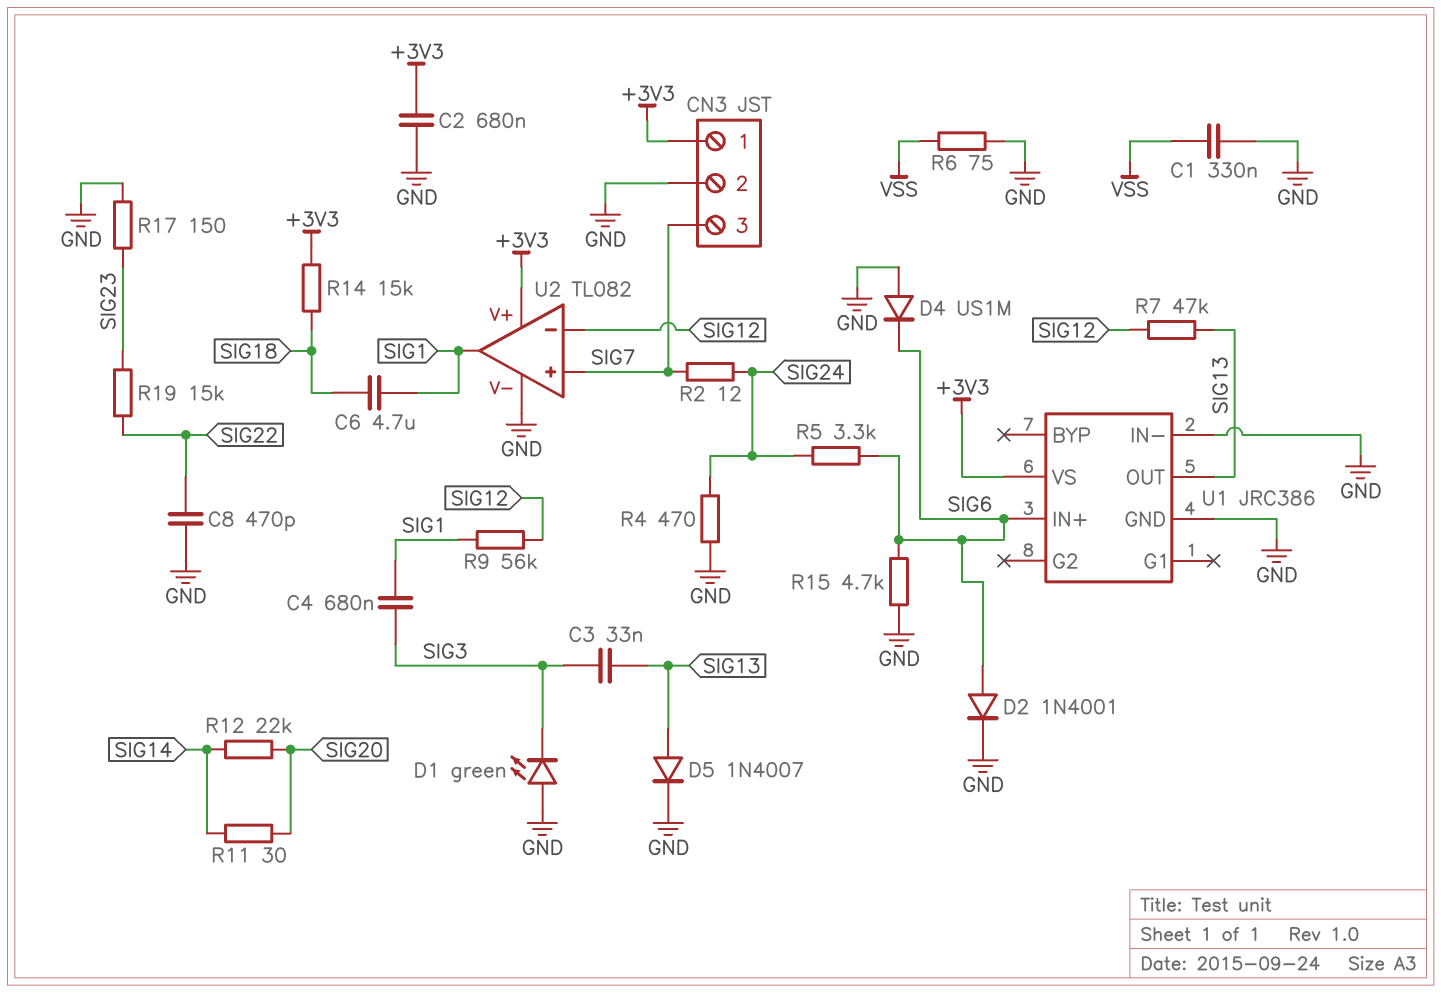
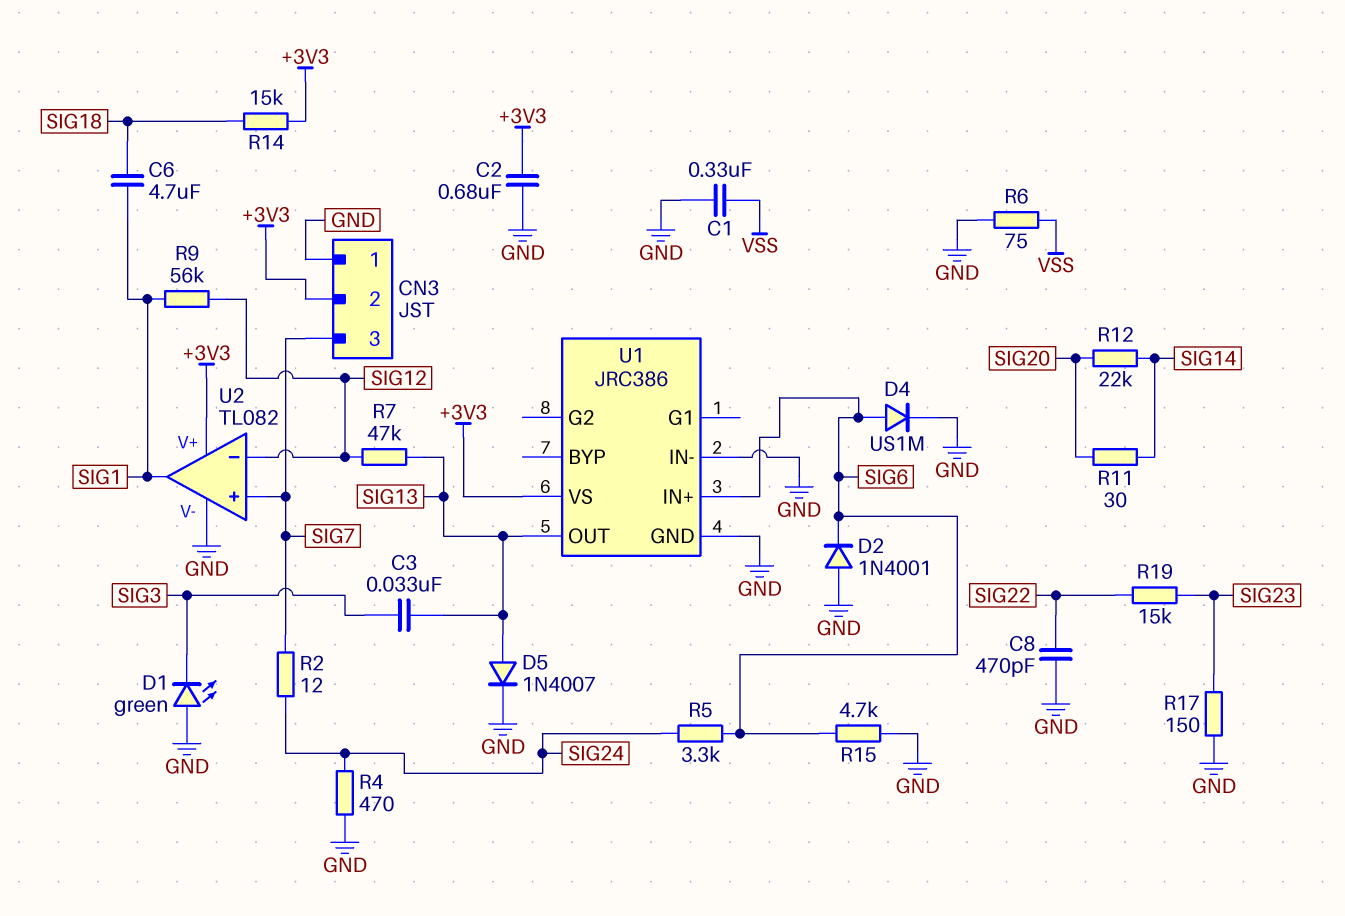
C4: 680nF (SIG1, SIG3) -> none
CN3 pin 1: +3V3 -> GND
CN3 pin 2: GND -> +3V3
D2: diode 1N4001 (A SIG6, K GND) -> diode 1N4001 (A GND, K SIG6)
D4: diode US1M (A GND, K SIG6) -> diode US1M (A SIG6, K GND)

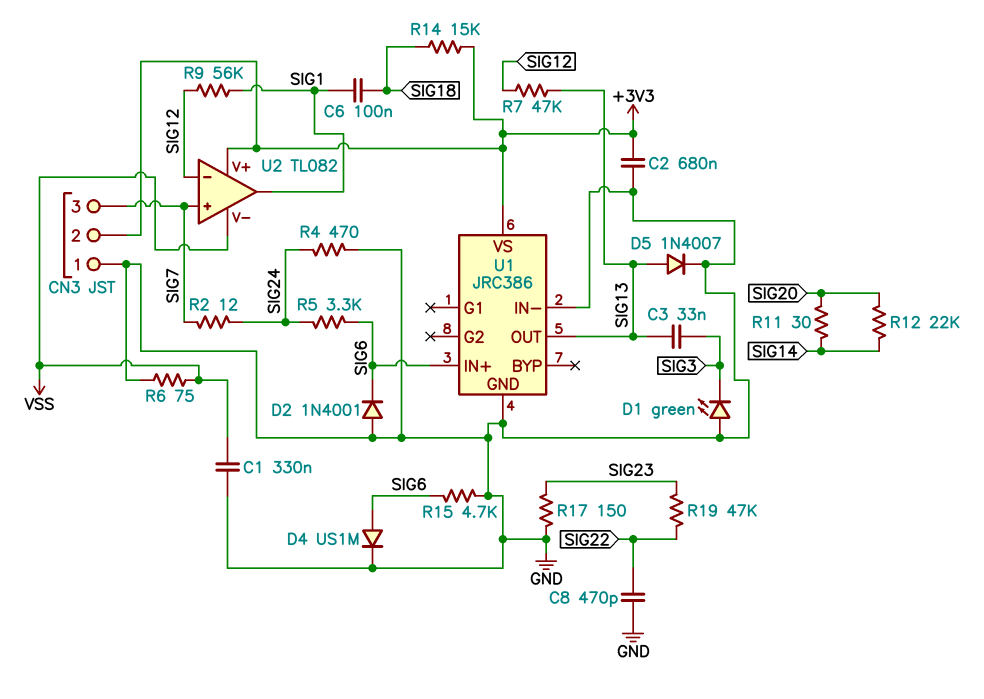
C6: 4.7uF (SIG1, SIG18) -> 100nF (SIG1, SIG18)
R19: 15k (SIG22, SIG23) -> 47k (SIG22, SIG23)
U2 pin V-: GND -> VSS

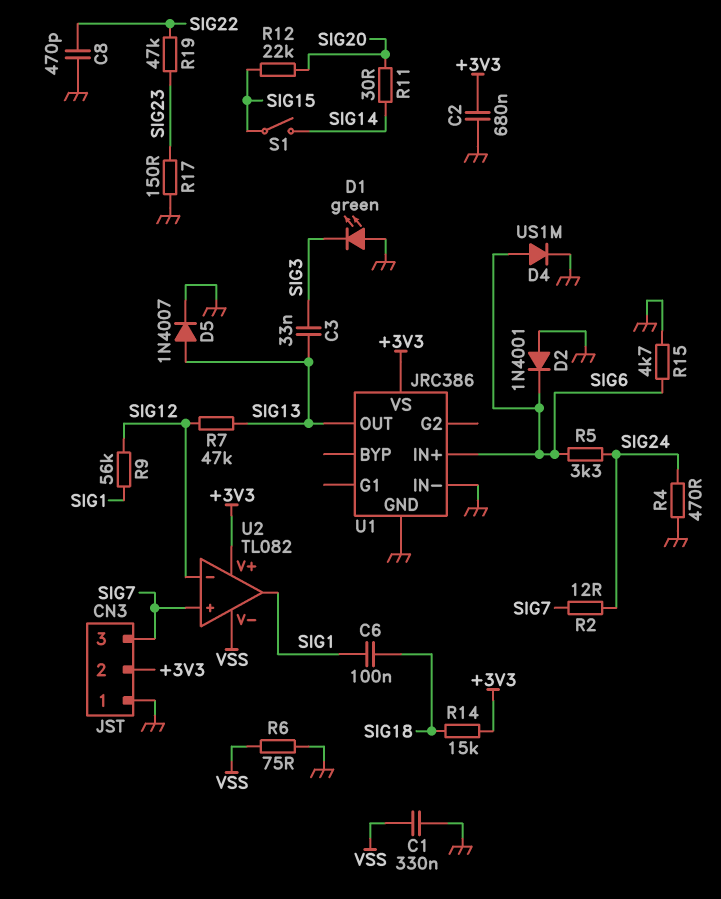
R12: 22k (SIG14, SIG20) -> 22k (SIG15, SIG20)
S1: none -> switch (SIG14, SIG15)

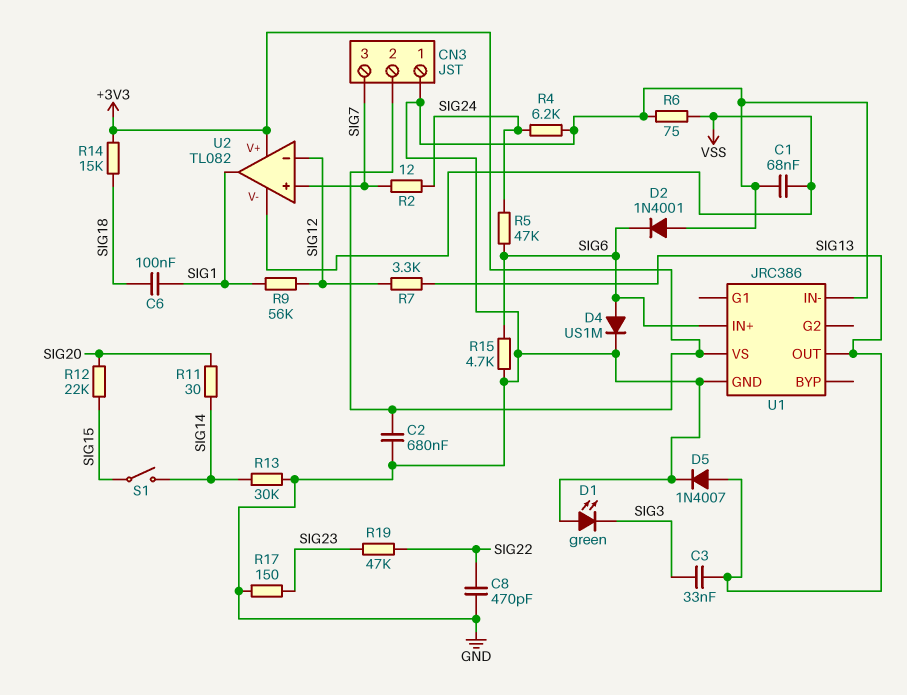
C1: 330nF (GND, VSS) -> 68nF (GND, VSS)
R4: 470 (GND, SIG24) -> 6.2k (GND, SIG24)
R5: 3.3k (SIG6, SIG24) -> 47k (SIG6, SIG24)
R7: 47k (SIG12, SIG13) -> 3.3k (SIG12, SIG13)
R13: none -> 30k (GND, SIG14)

